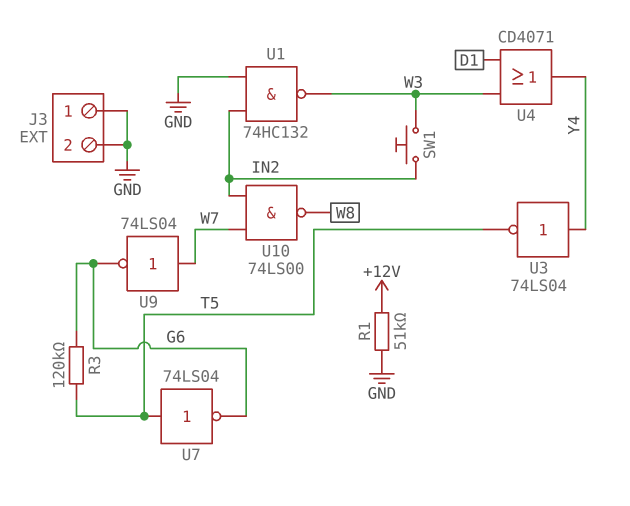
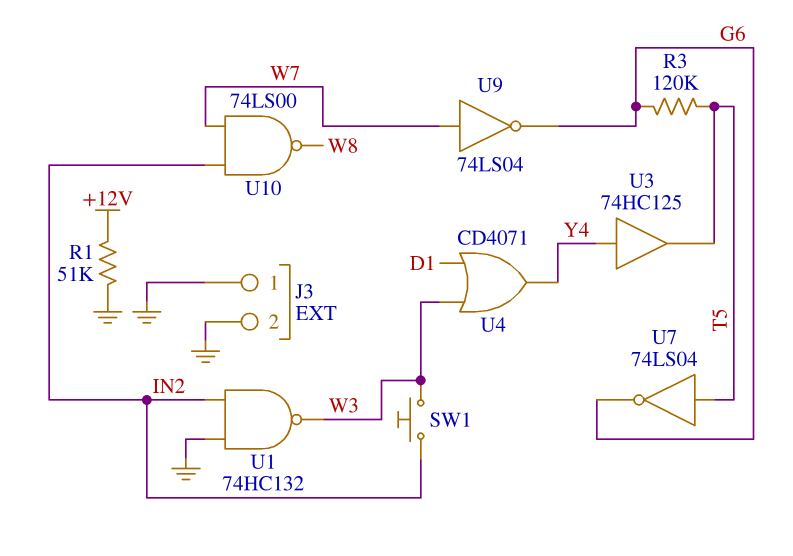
U3: NOT 74LS04 (in Y4, out T5) -> buffer 74HC125 (in Y4, out T5)

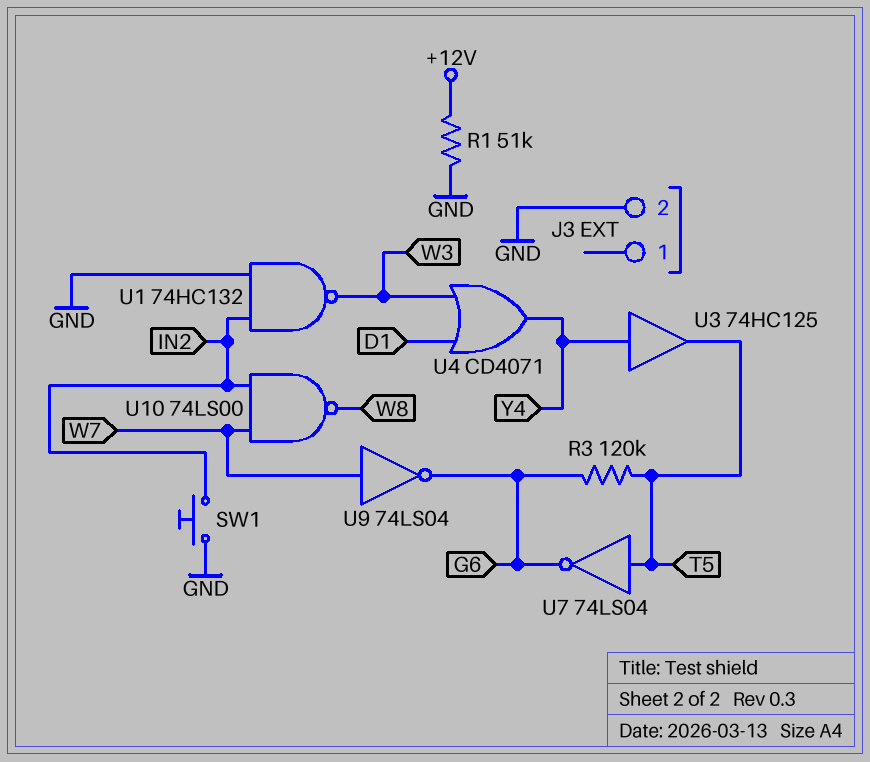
J3 pin 1: GND -> none
SW1: button (IN2, W3) -> button (GND, IN2)

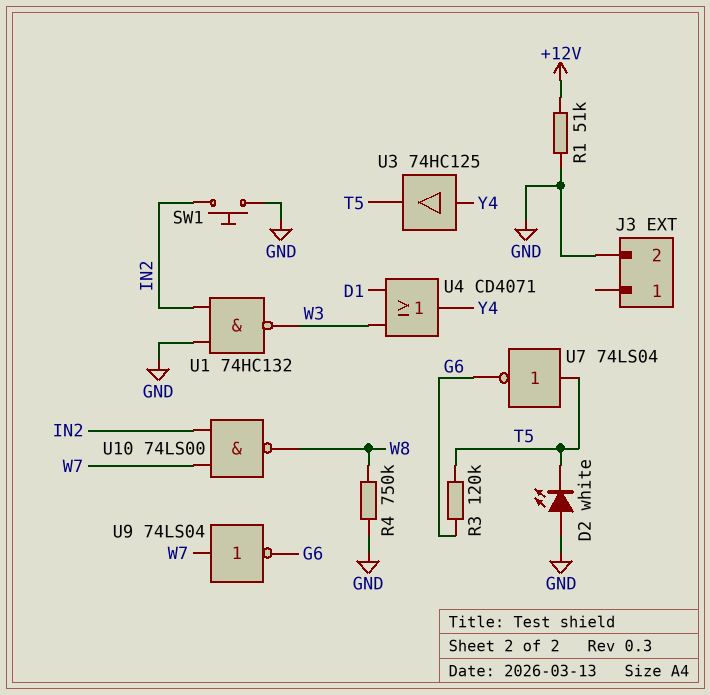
D2: none -> LED white (A GND, K T5)
R4: none -> 750k (GND, W8)

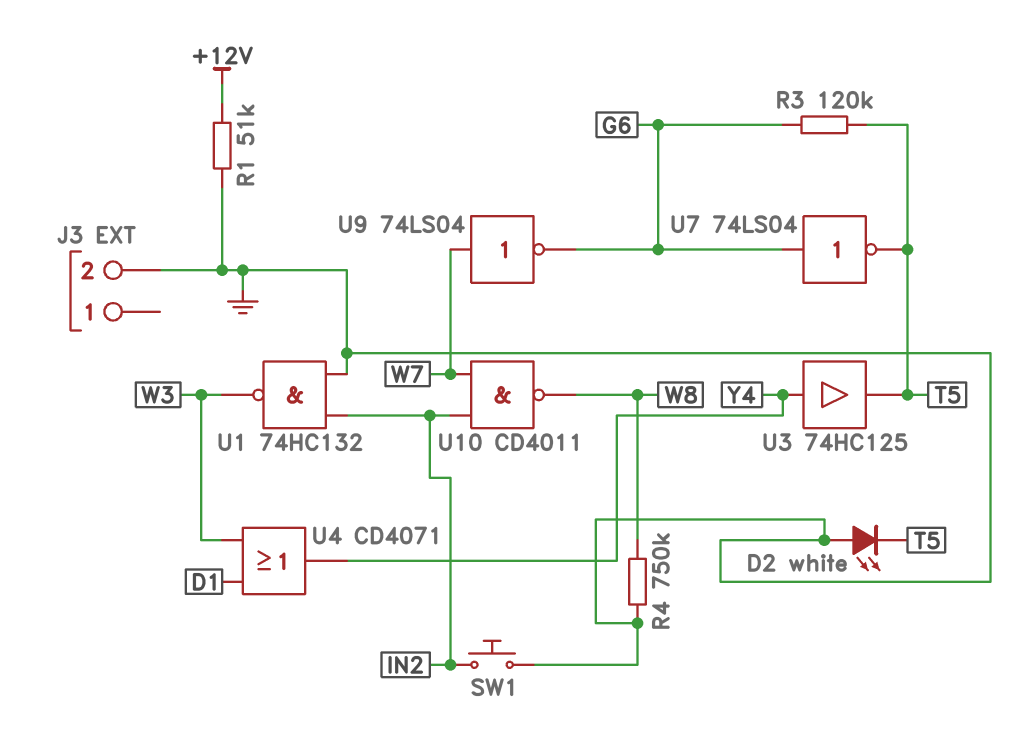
U7: NOT 74LS04 (in T5, out G6) -> NOT 74LS04 (in G6, out T5)
U10: NAND 74LS00 (in IN2, in W7, out W8) -> NAND CD4011 (in IN2, in W7, out W8)

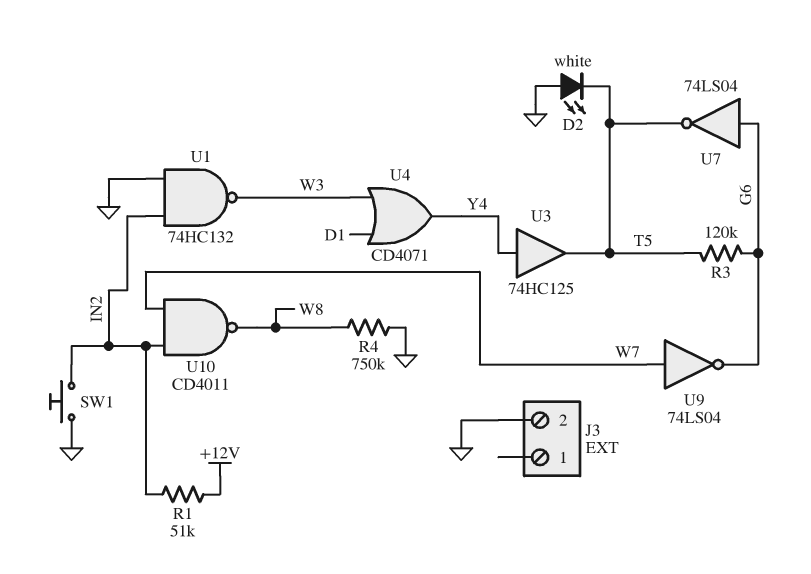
R1: 51k (+12V, GND) -> 51k (+12V, IN2)

